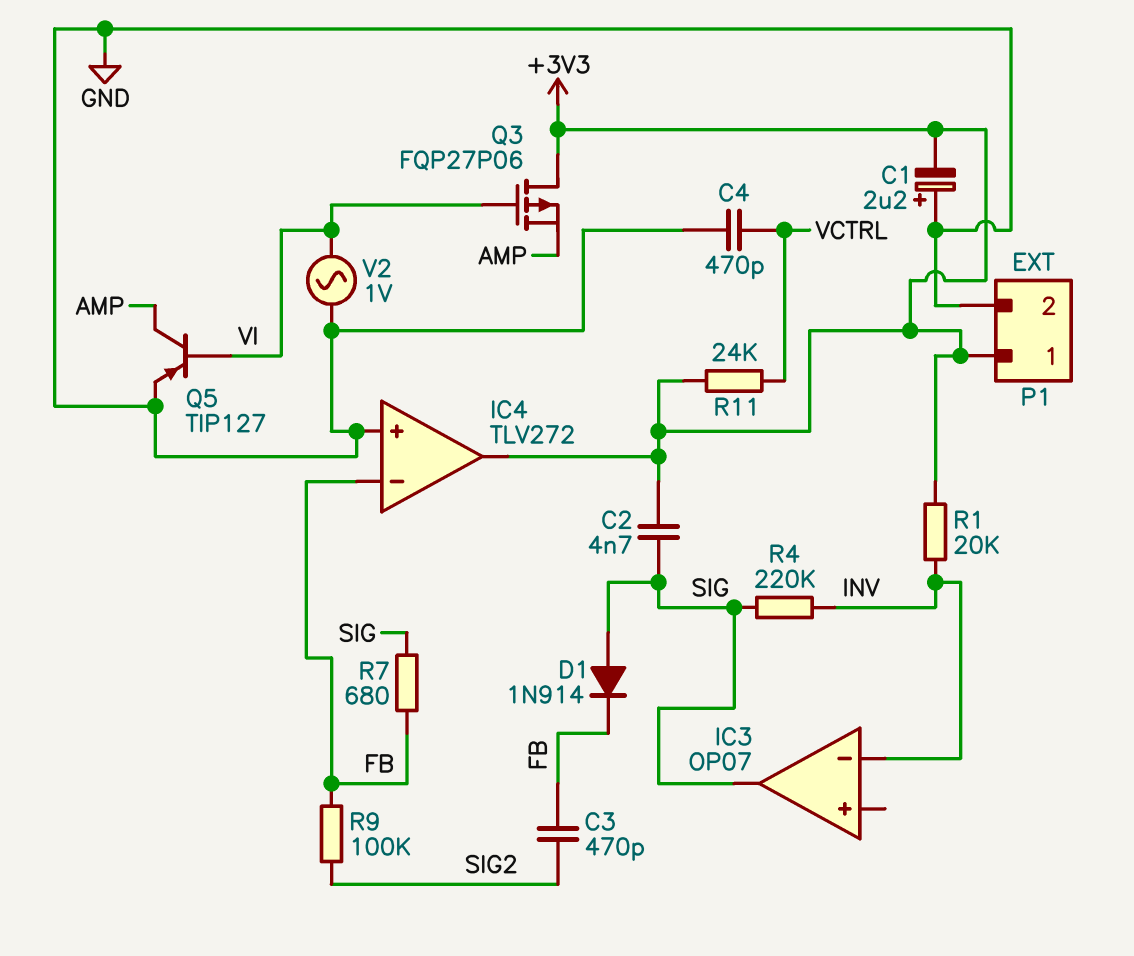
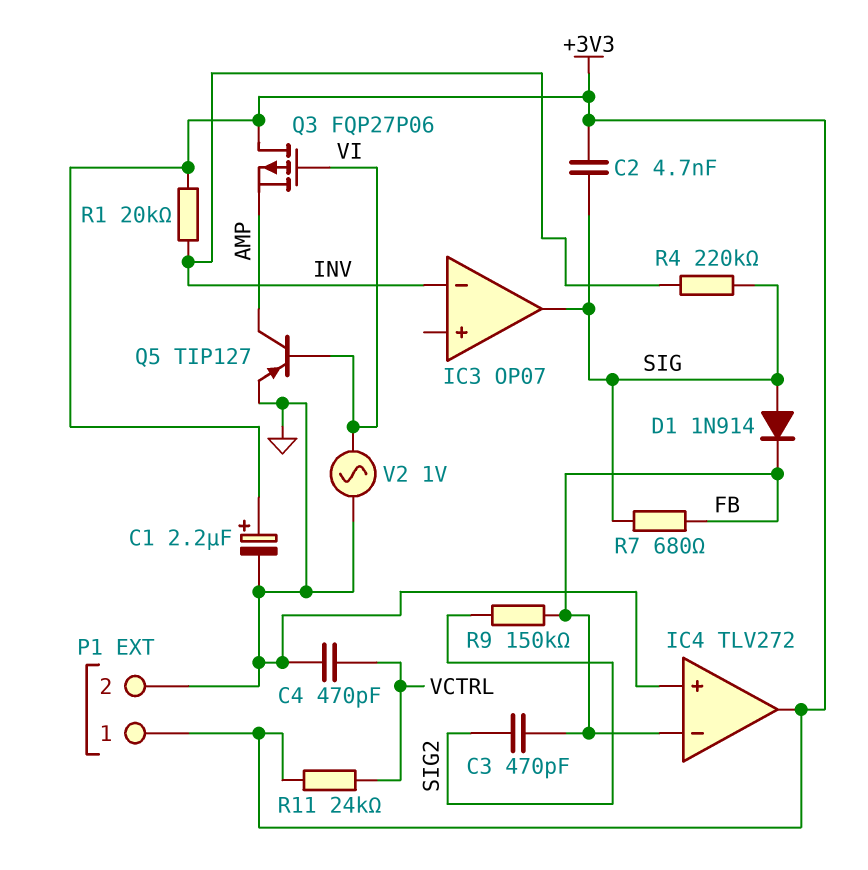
C1: 2.2uF (plus GND, minus +3V3) -> 2.2uF (plus +3V3, minus GND)
R9: 100k (FB, SIG2) -> 150k (FB, SIG2)

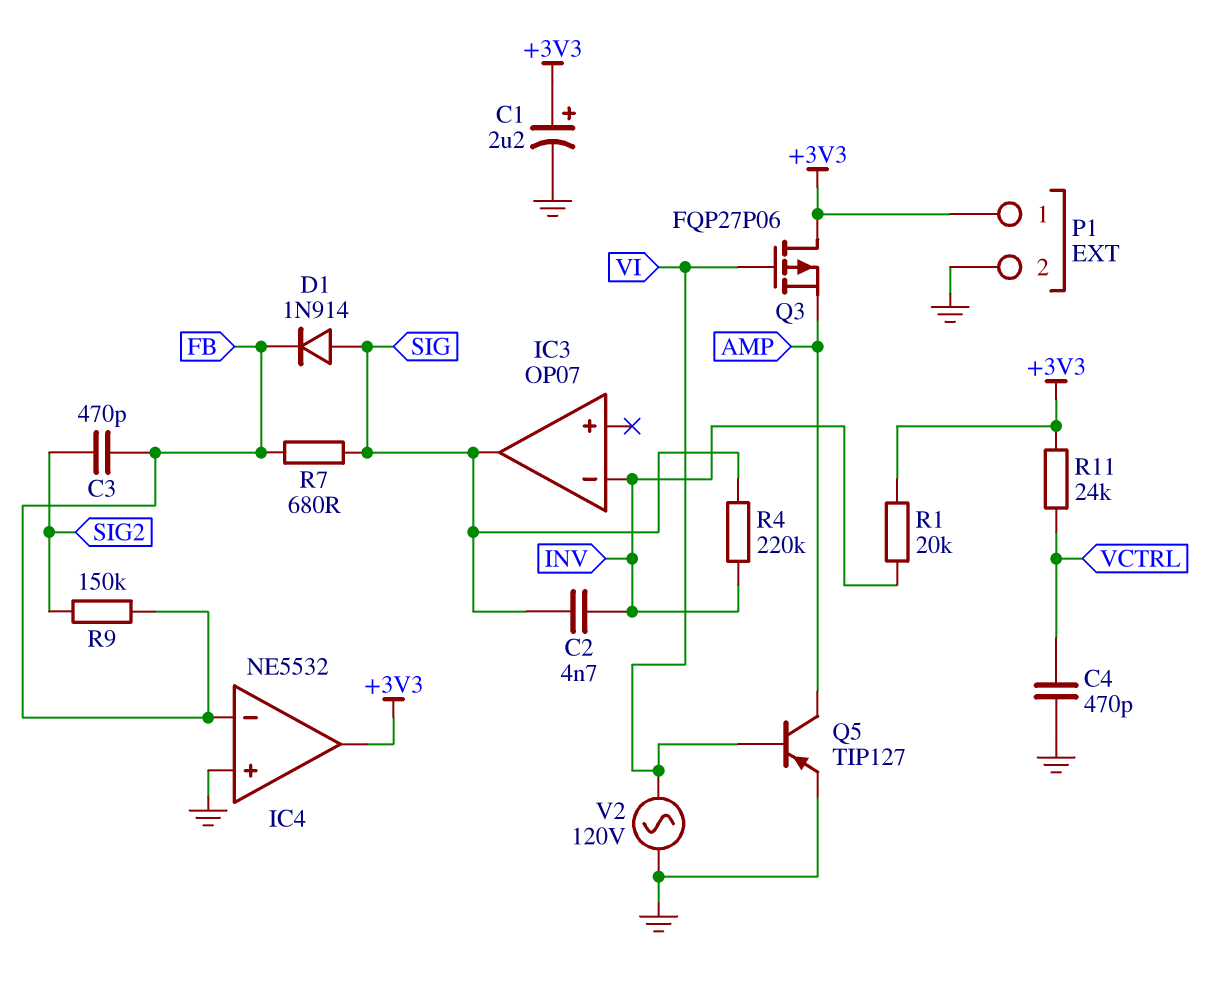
C2: 4.7nF (+3V3, SIG) -> 4.7nF (INV, SIG)
IC4: TLV272 -> NE5532
V2: AC 1V (GND, VI) -> AC 120V (GND, VI)

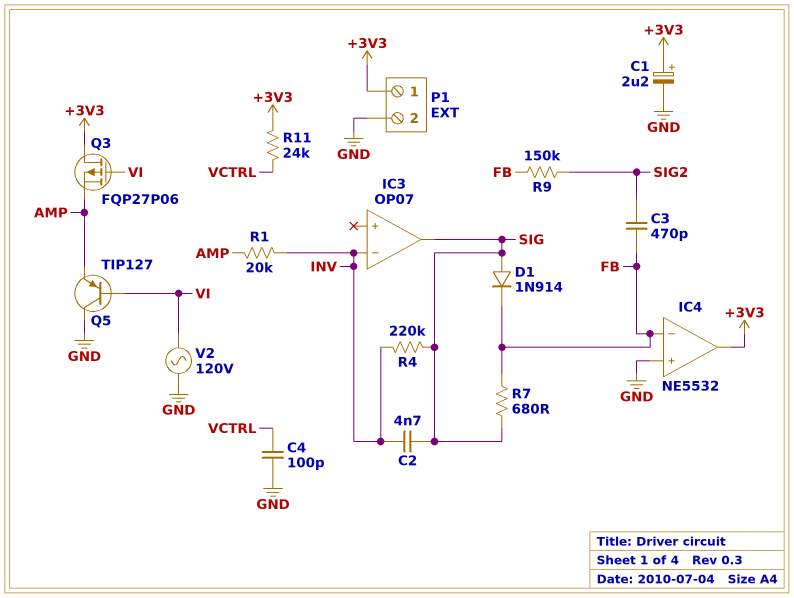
C4: 470pF (GND, VCTRL) -> 100pF (GND, VCTRL)
Q5: PNP TIP127 (B VI, C AMP, E GND) -> PNP TIP127 (B VI, C GND, E AMP)
R1: 20k (+3V3, INV) -> 20k (AMP, INV)

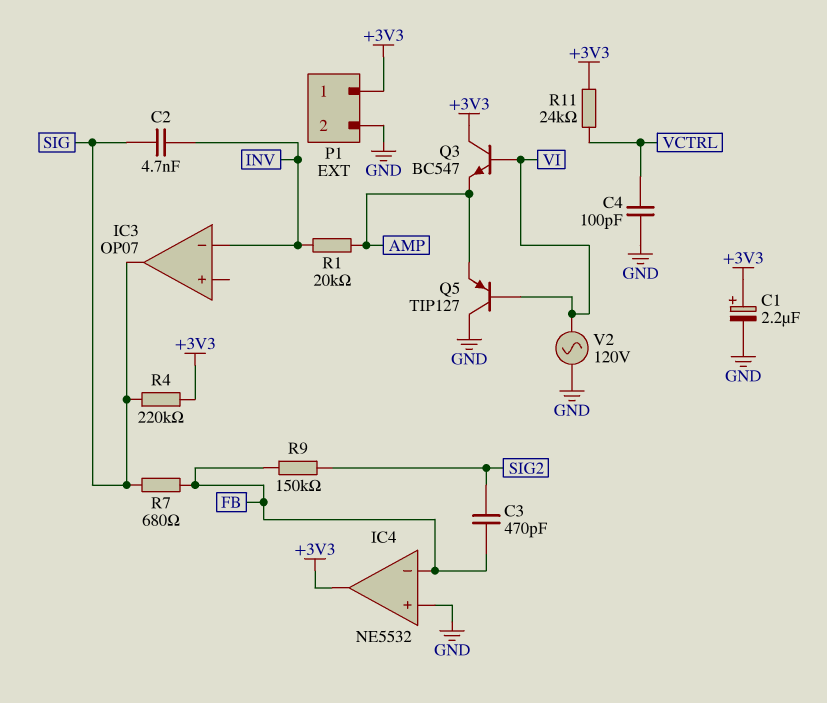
D1: diode 1N914 (A SIG, K FB) -> none
Q3: PMOS FQP27P06 (G VI, D +3V3, S AMP) -> NPN BC547 (B VI, C +3V3, E AMP)
R4: 220k (INV, SIG) -> 220k (+3V3, SIG)

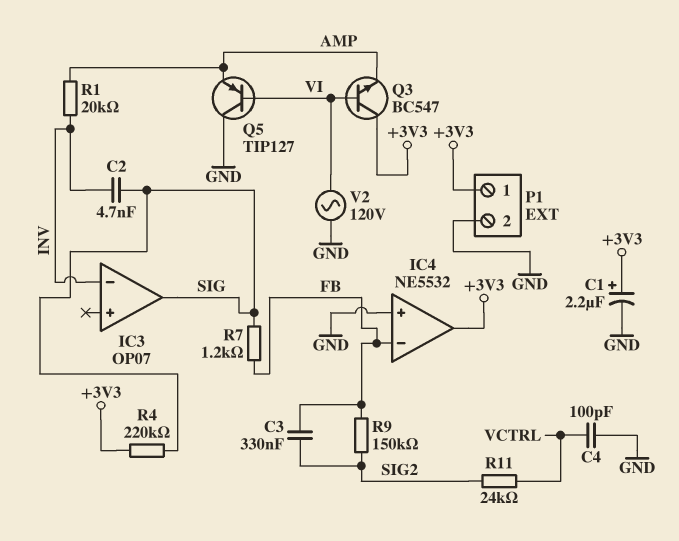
C3: 470pF (FB, SIG2) -> 330nF (FB, SIG2)
R7: 680 (FB, SIG) -> 1.2k (FB, SIG)
R11: 24k (+3V3, VCTRL) -> 24k (SIG2, VCTRL)

